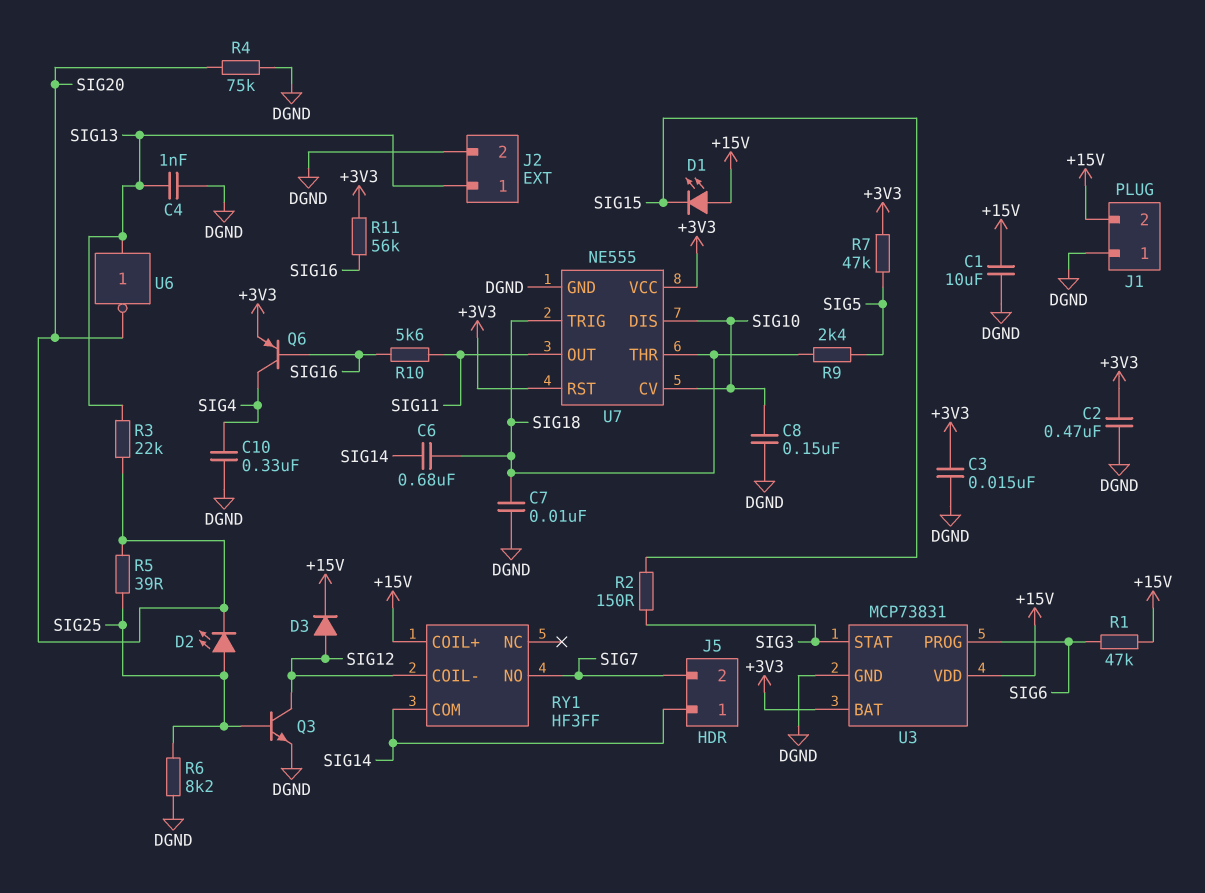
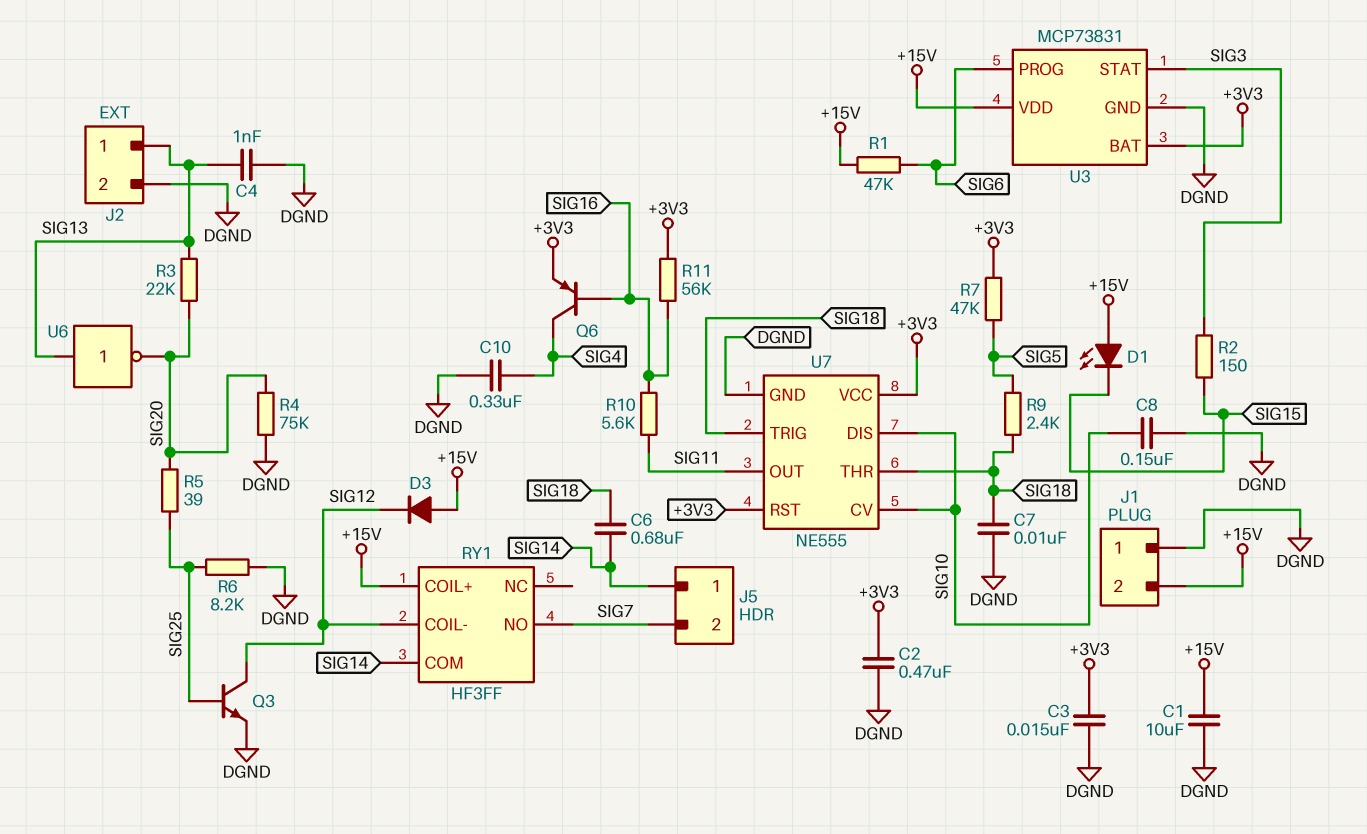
D2: LED (A SIG25, K SIG20) -> none
D3: diode (A SIG12, K +15V) -> diode (A +15V, K SIG12)

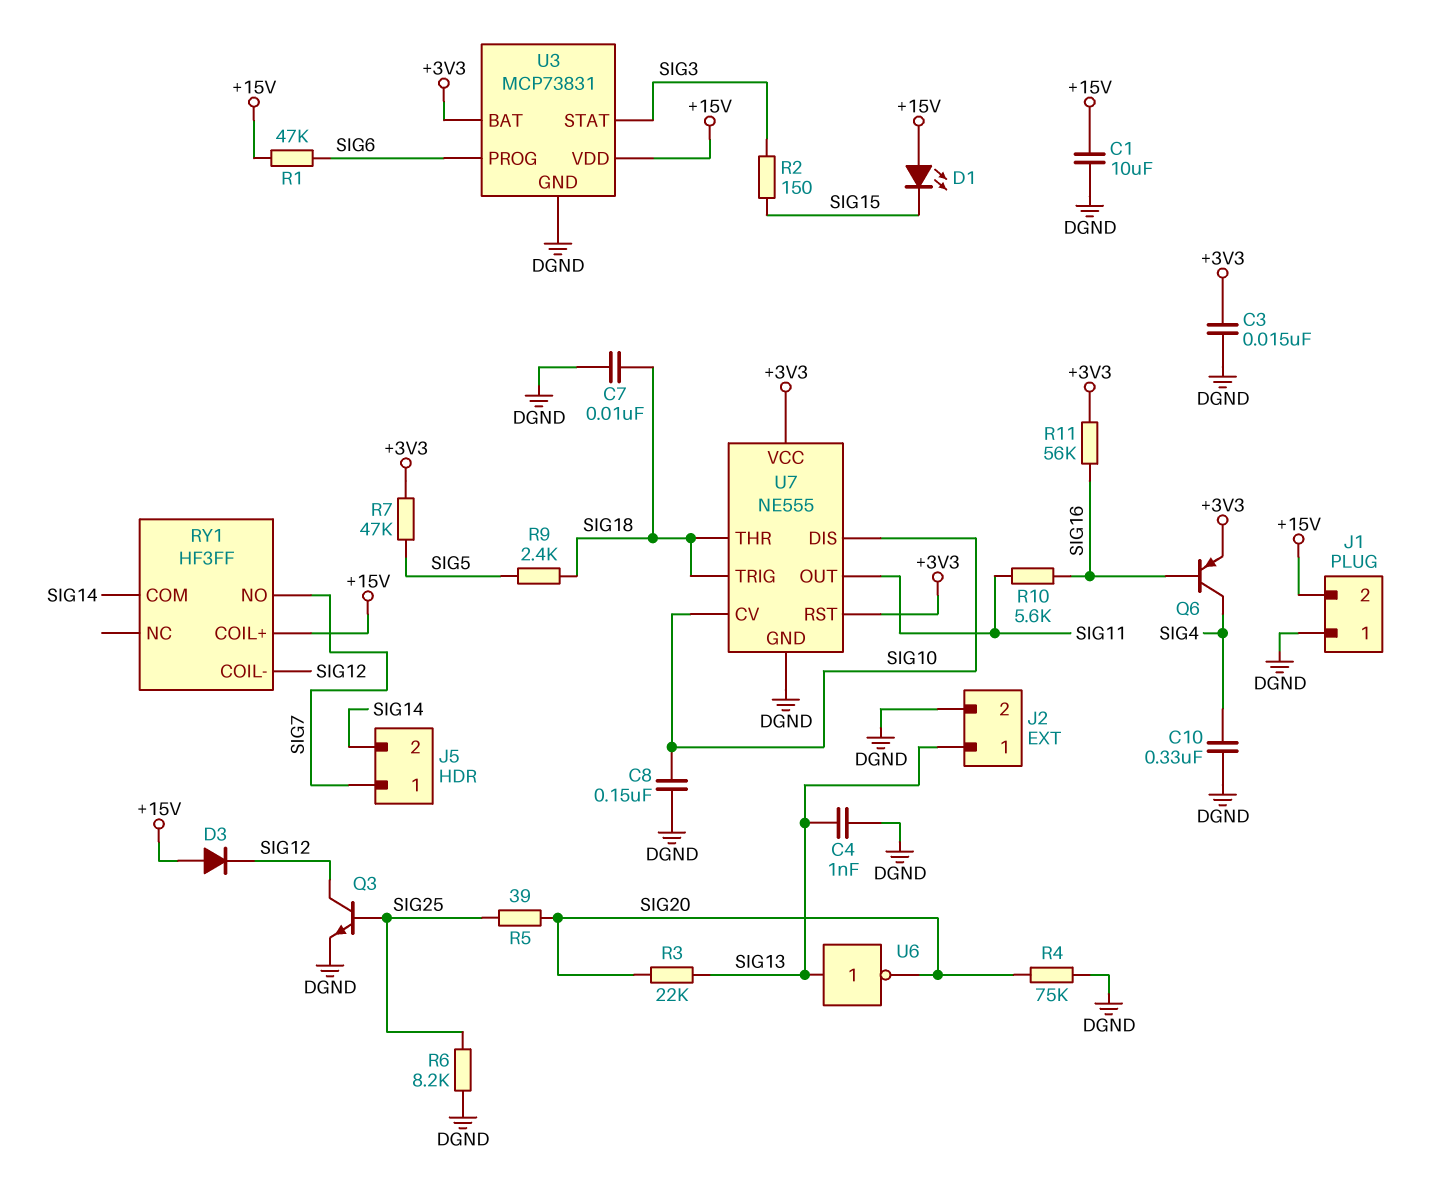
C2: 470nF (+3V3, DGND) -> none
C6: 680nF (SIG14, SIG18) -> none
J5 pin 1: SIG14 -> SIG7
J5 pin 2: SIG7 -> SIG14

